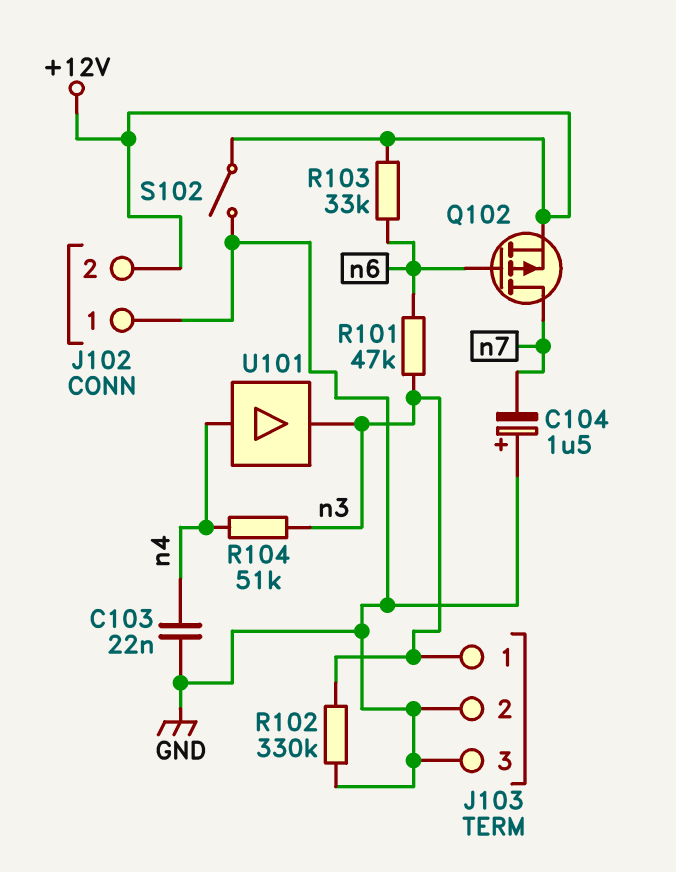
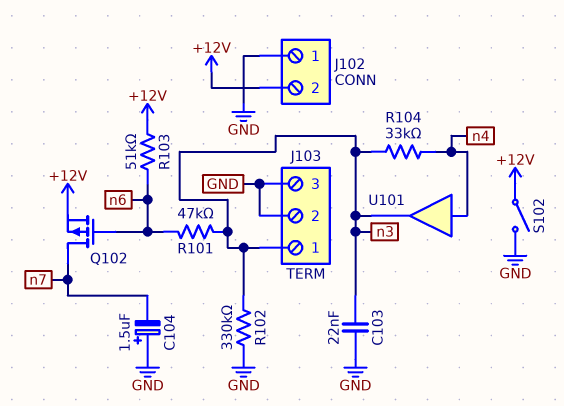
C103: 22nF (GND, n4) -> 22nF (GND, n3)
R103: 33k (+12V, n6) -> 51k (+12V, n6)
R104: 51k (n3, n4) -> 33k (n3, n4)

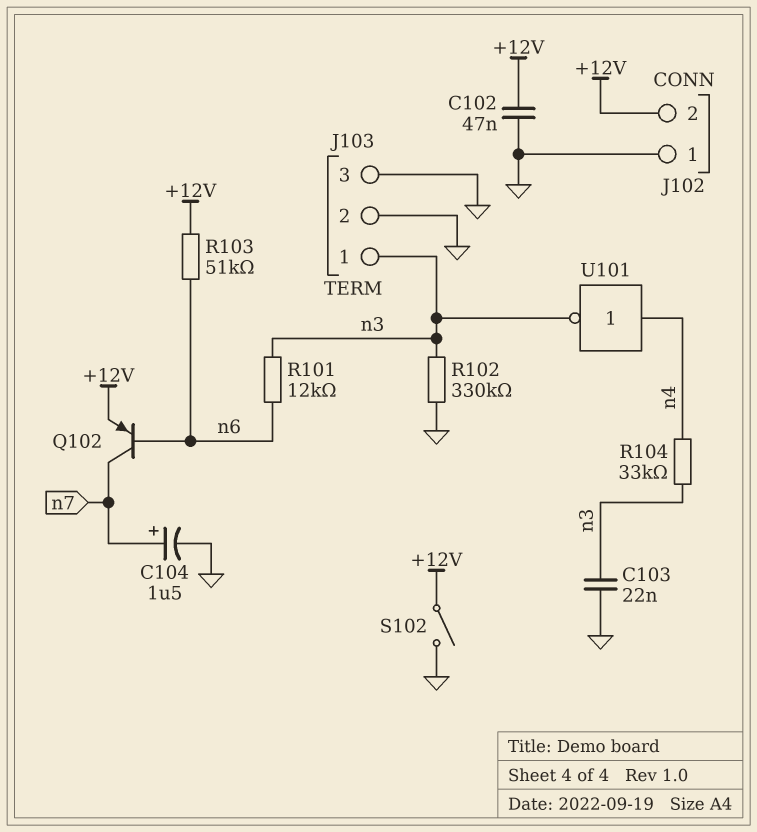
C102: none -> 47nF (+12V, GND)
C104: 1.5uF (plus GND, minus n7) -> 1.5uF (plus n7, minus GND)
Q102: PMOS (G n6, D n7, S +12V) -> PNP (B n6, C n7, E +12V)
R101: 47k (n3, n6) -> 12k (n3, n6)
U101: buffer (in n4, out n3) -> NOT (in n4, out n3)

